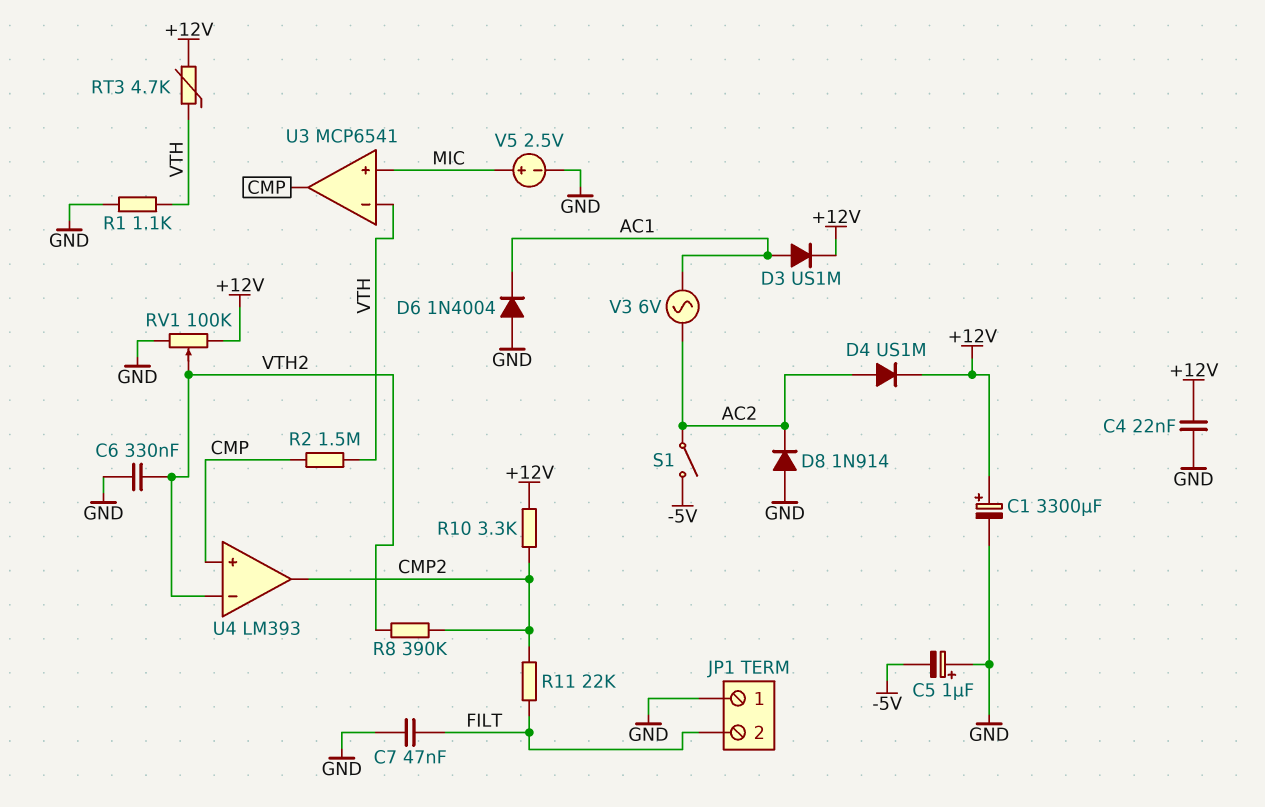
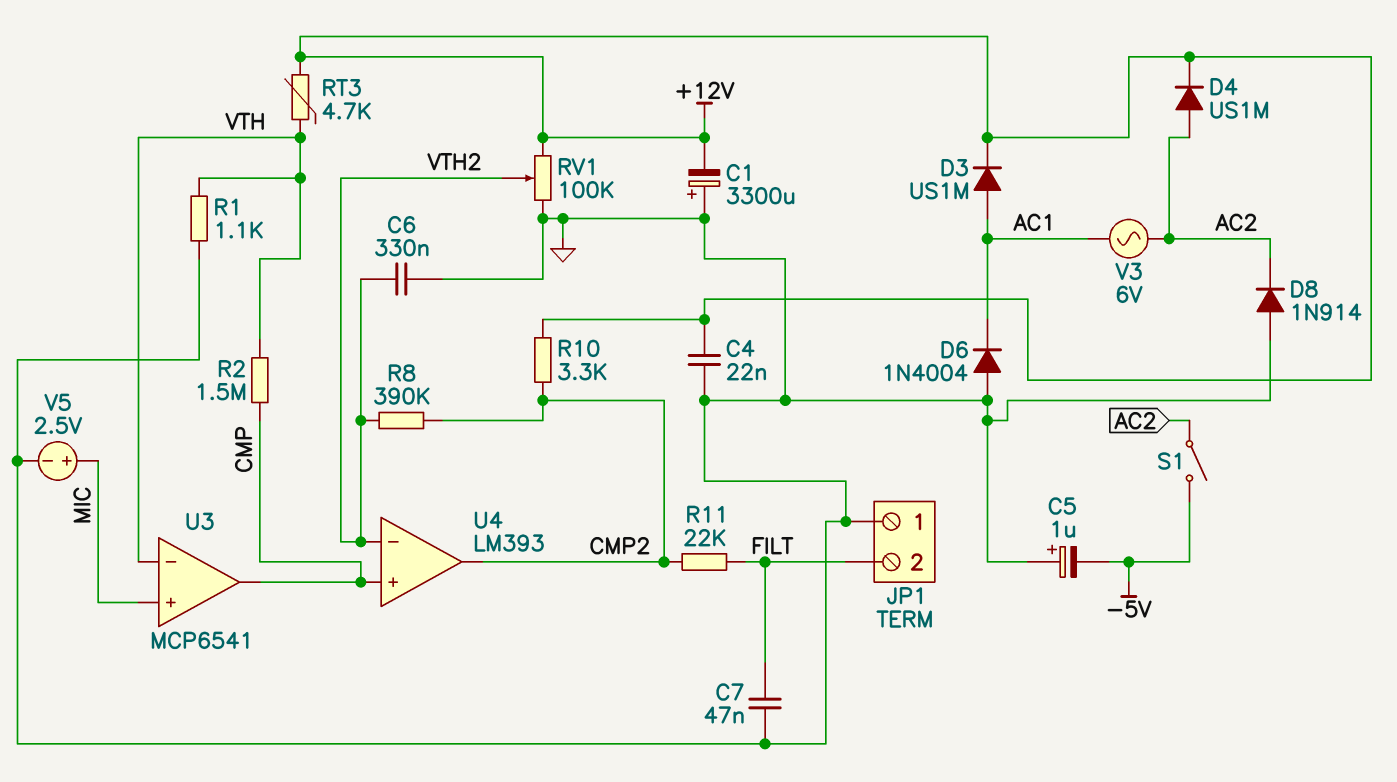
C1: 3300uF (plus +12V, minus GND) -> 3300uF (plus GND, minus +12V)

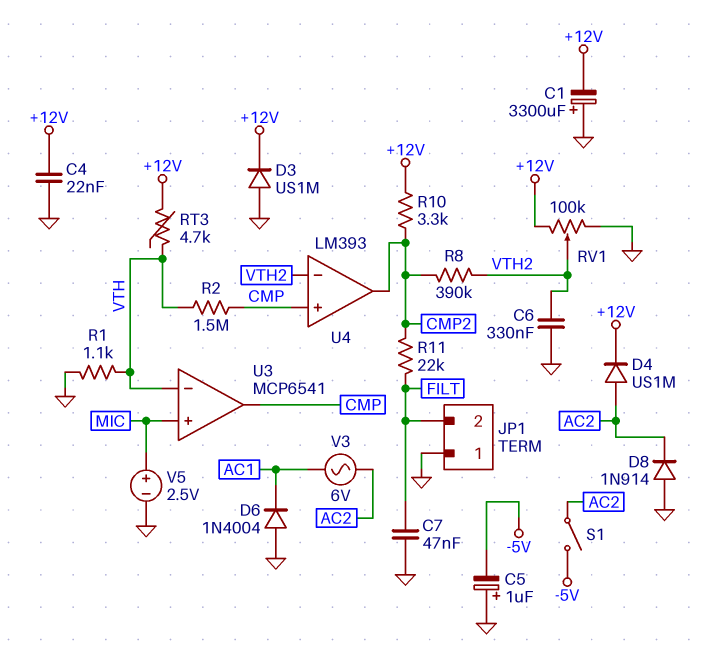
D3: diode US1M (A AC1, K +12V) -> diode US1M (A GND, K +12V)

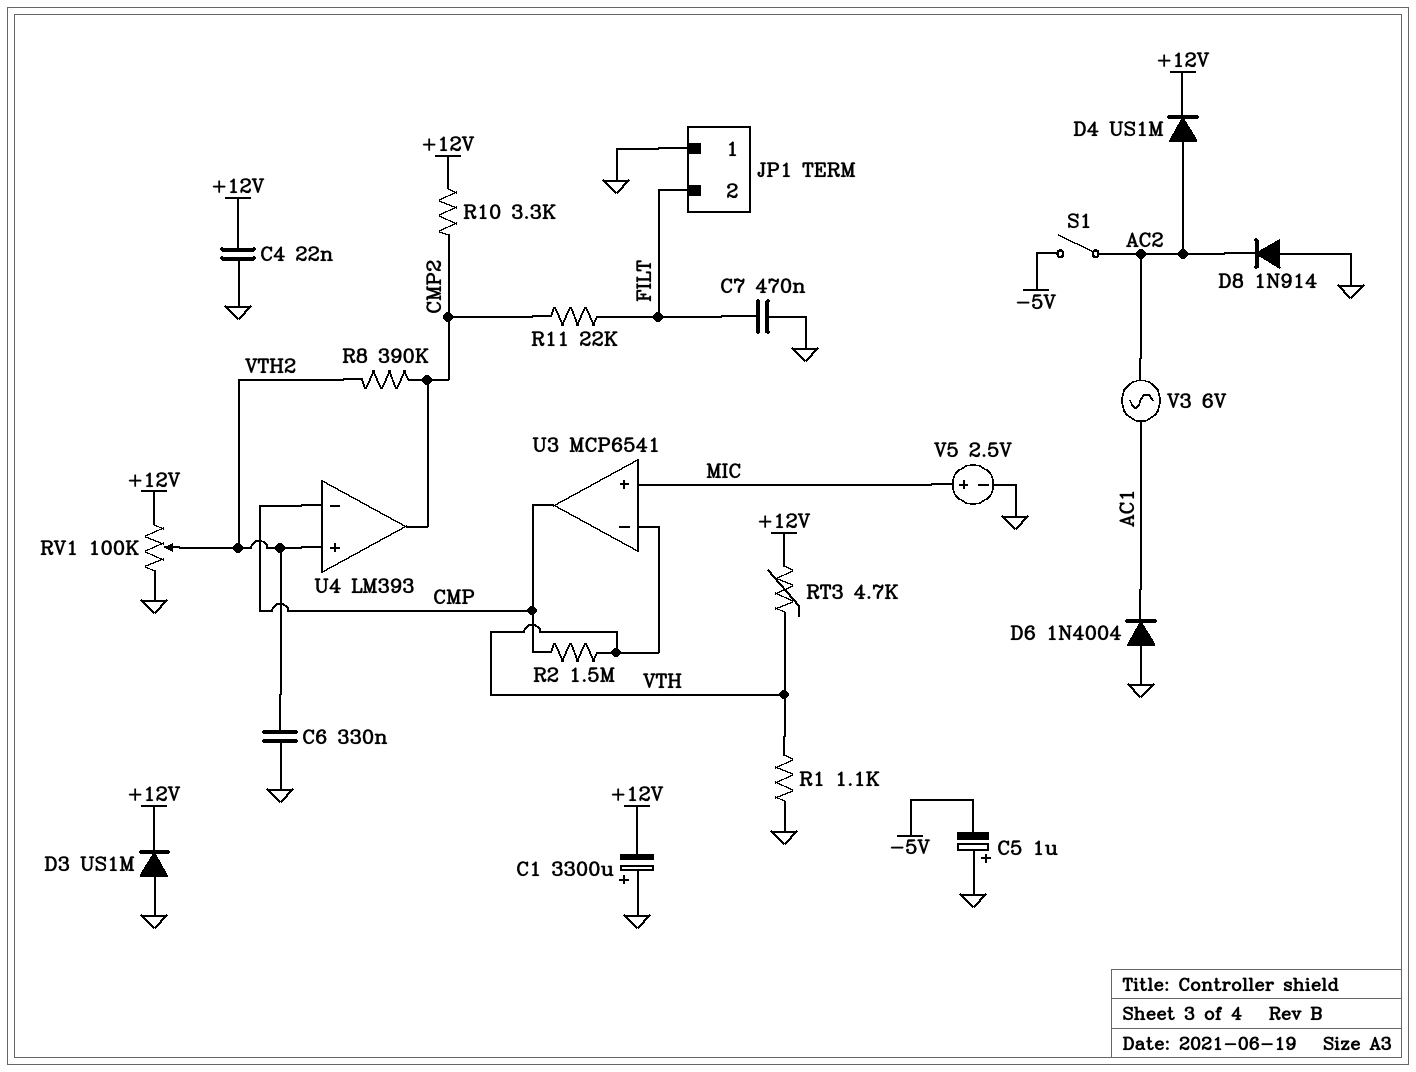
C7: 47nF (FILT, GND) -> 470nF (FILT, GND)
U4 pin in+: CMP -> VTH2
U4 pin in-: VTH2 -> CMP

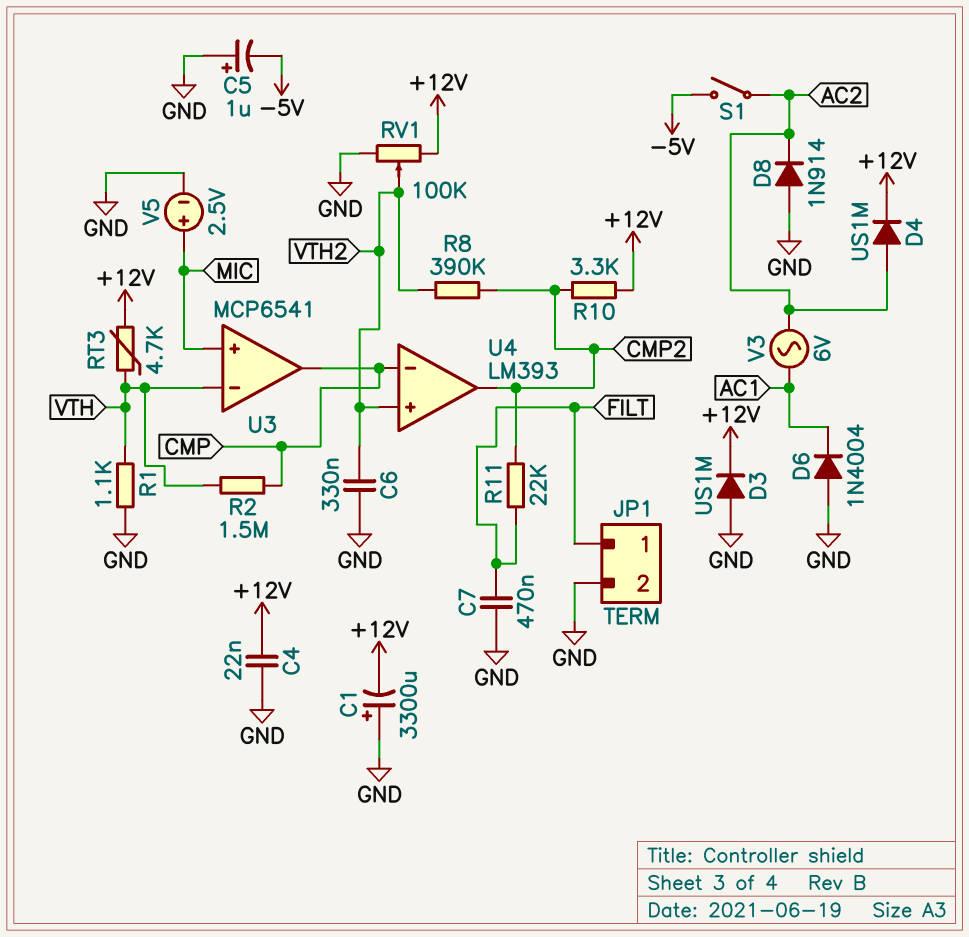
JP1 pin 1: GND -> FILT
JP1 pin 2: FILT -> GND

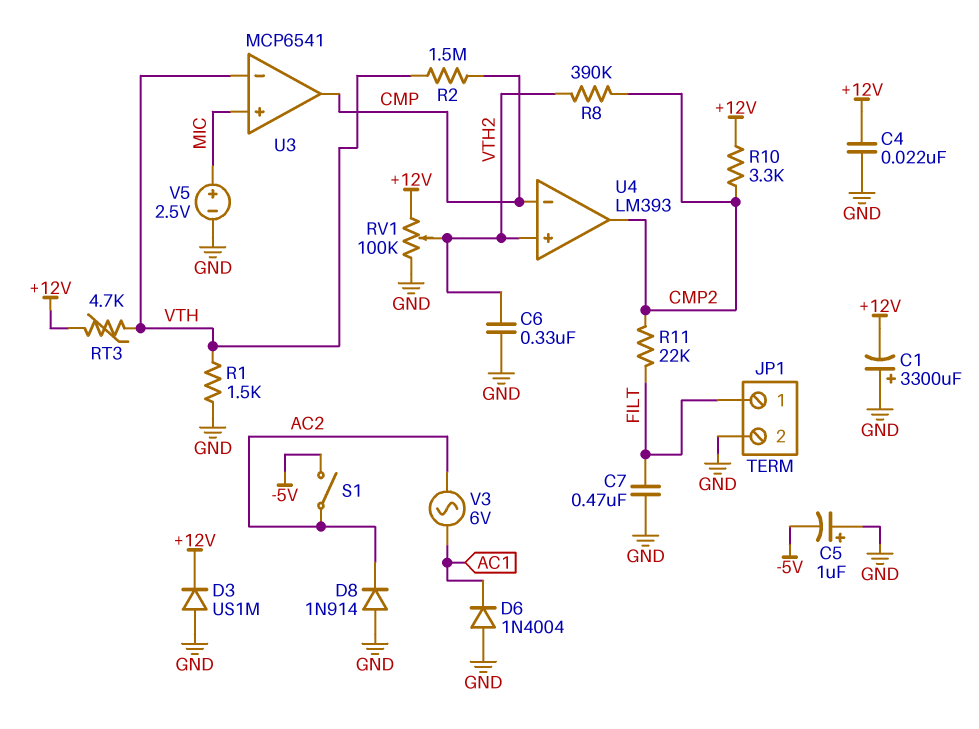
D4: diode US1M (A AC2, K +12V) -> none
R1: 1.1k (GND, VTH) -> 1.5k (GND, VTH)

